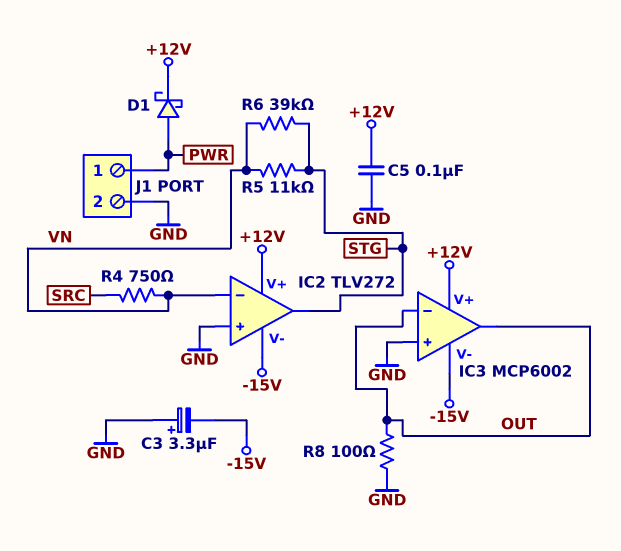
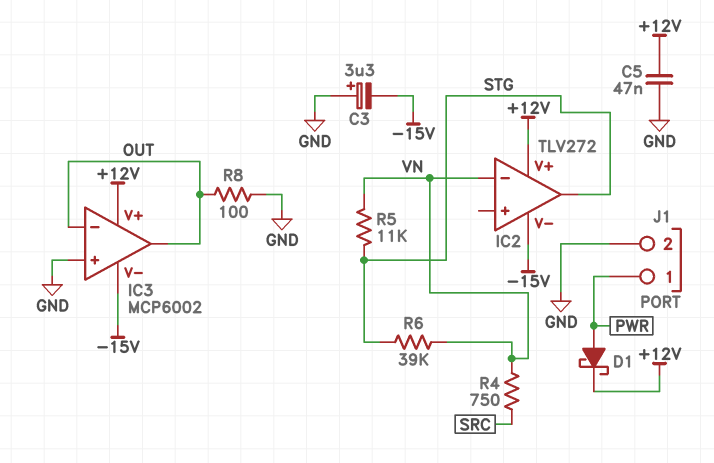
C5: 100nF (+12V, GND) -> 47nF (+12V, GND)
IC2 pin in+: GND -> none

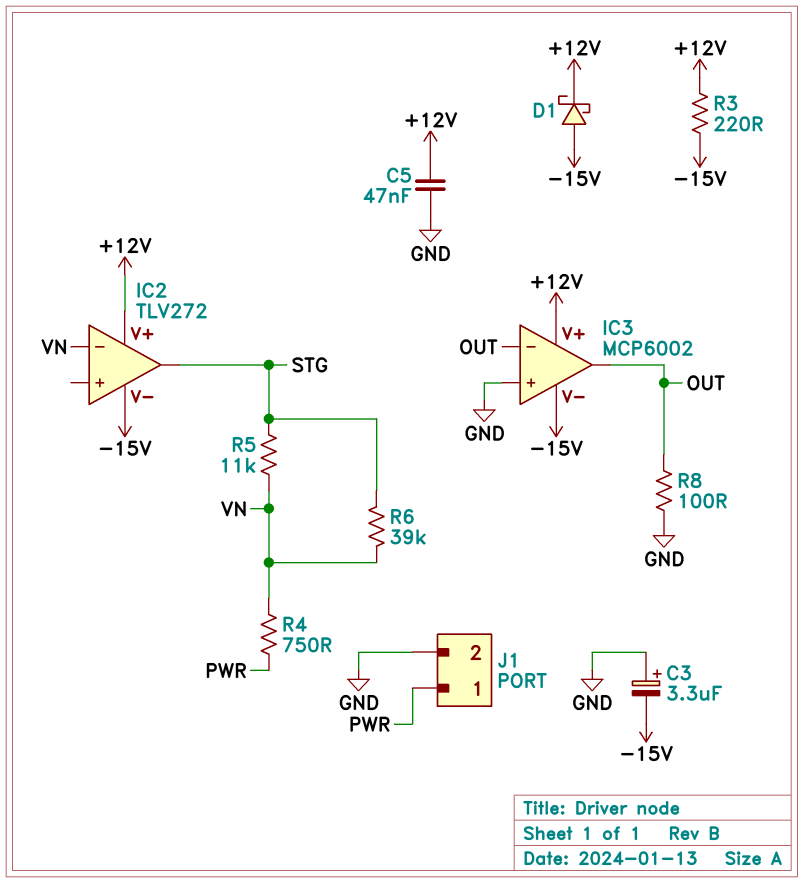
D1: schottky (A PWR, K +12V) -> schottky (A -15V, K +12V)
R3: none -> 220 (+12V, -15V)
R4: 750 (SRC, VN) -> 750 (PWR, VN)

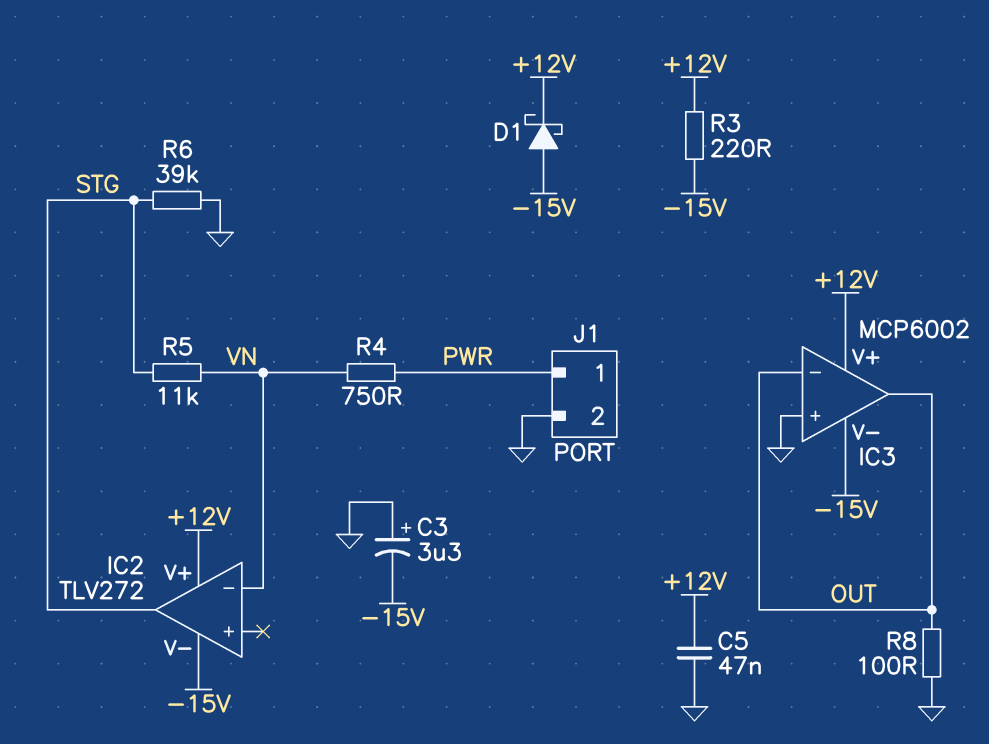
R6: 39k (STG, VN) -> 39k (GND, STG)

